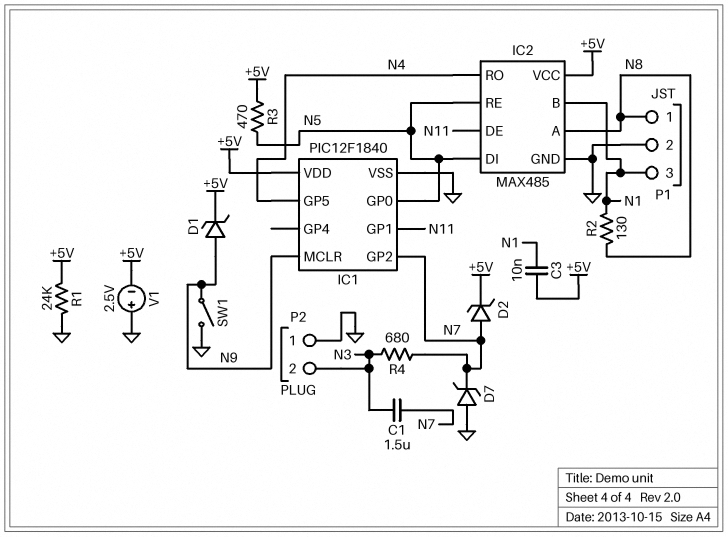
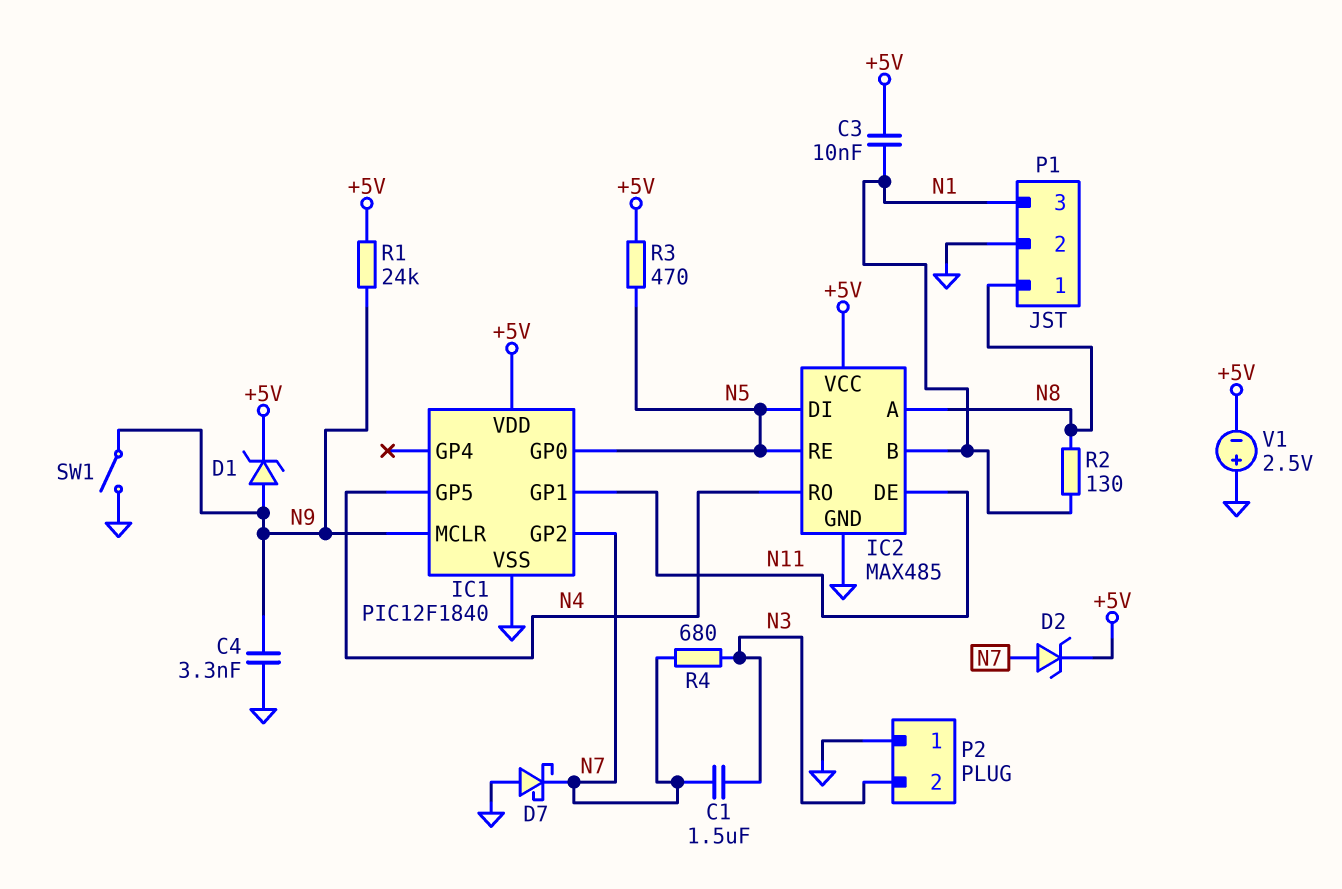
C4: none -> 3.3nF (GND, N9)
D7: zener (A GND, K N7) -> schottky (A GND, K N7)
R1: 24k (+5V, GND) -> 24k (+5V, N9)

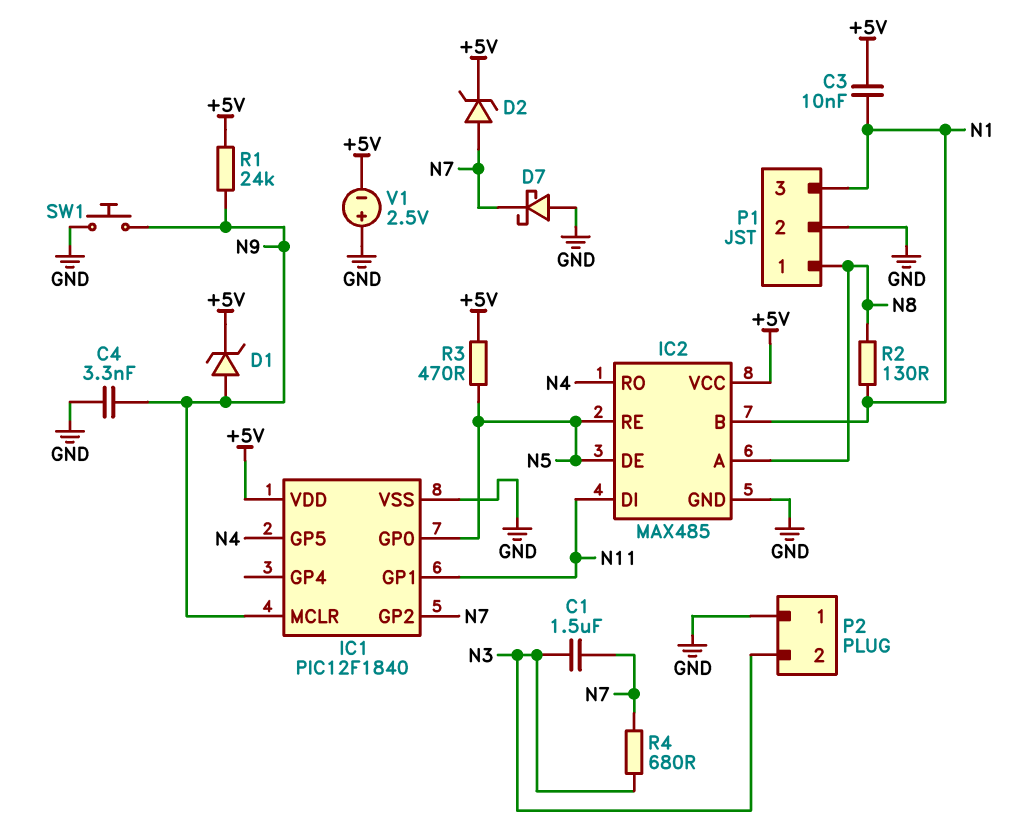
IC2 pin DE: N11 -> N5
IC2 pin DI: N5 -> N11
SW1: switch (GND, N9) -> button (GND, N9)

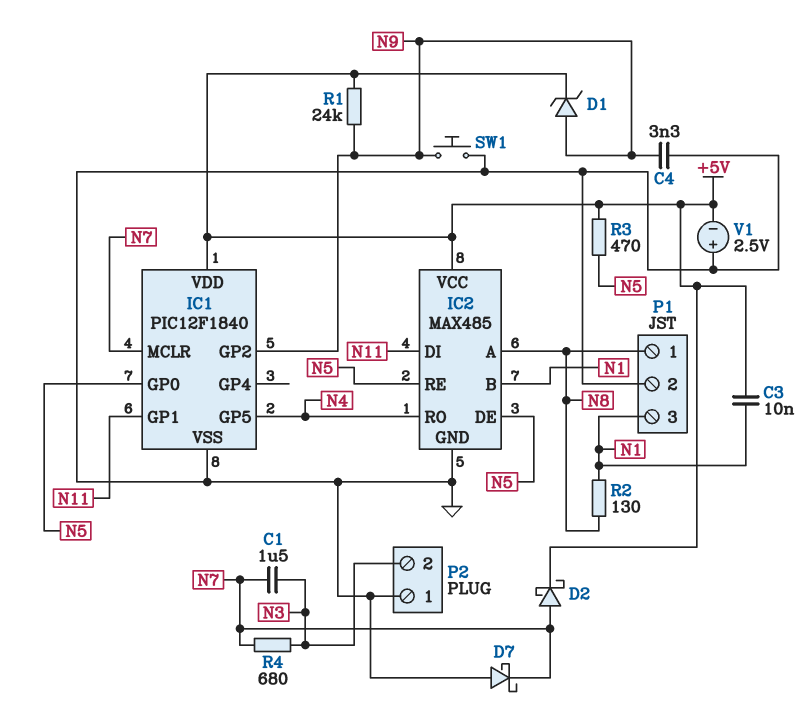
D2: zener (A N7, K +5V) -> schottky (A N7, K +5V)
IC1 pin GP2: N7 -> N9
IC1 pin MCLR: N9 -> N7

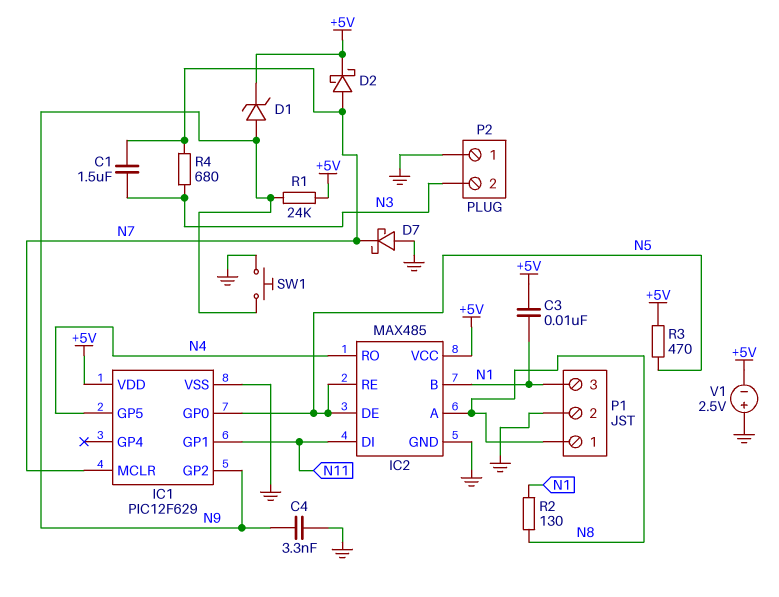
IC1: PIC12F1840 -> PIC12F629

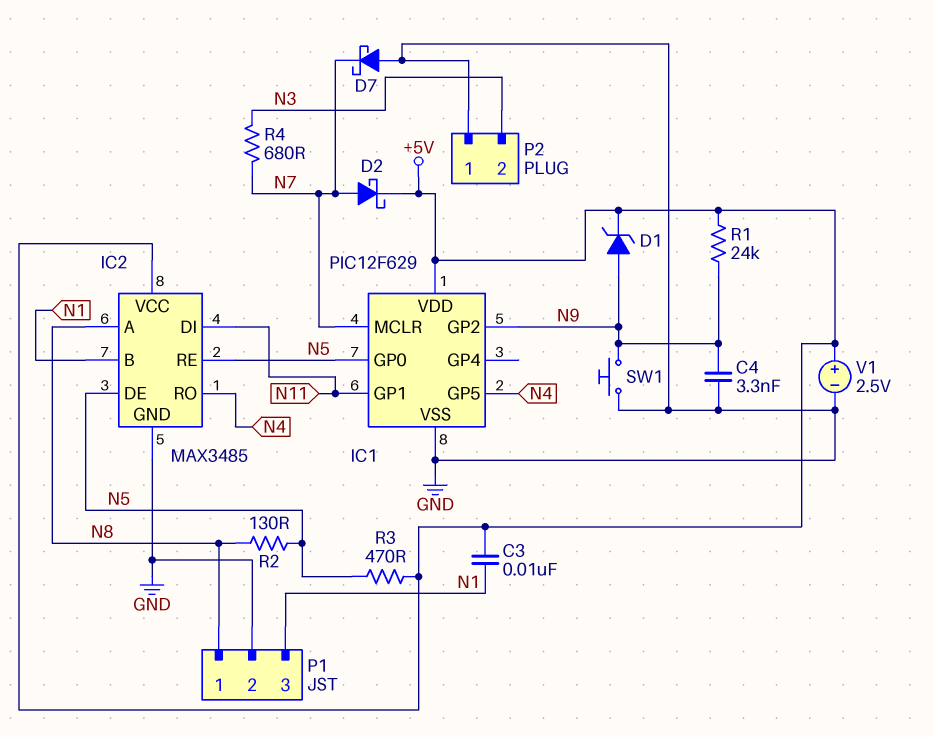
C1: 1.5uF (N3, N7) -> none
IC2: MAX485 -> MAX3485
R2: 130 (N1, N8) -> 130 (N5, N8)
V1: 2.5V (plus GND, minus +5V) -> 2.5V (plus +5V, minus GND)

